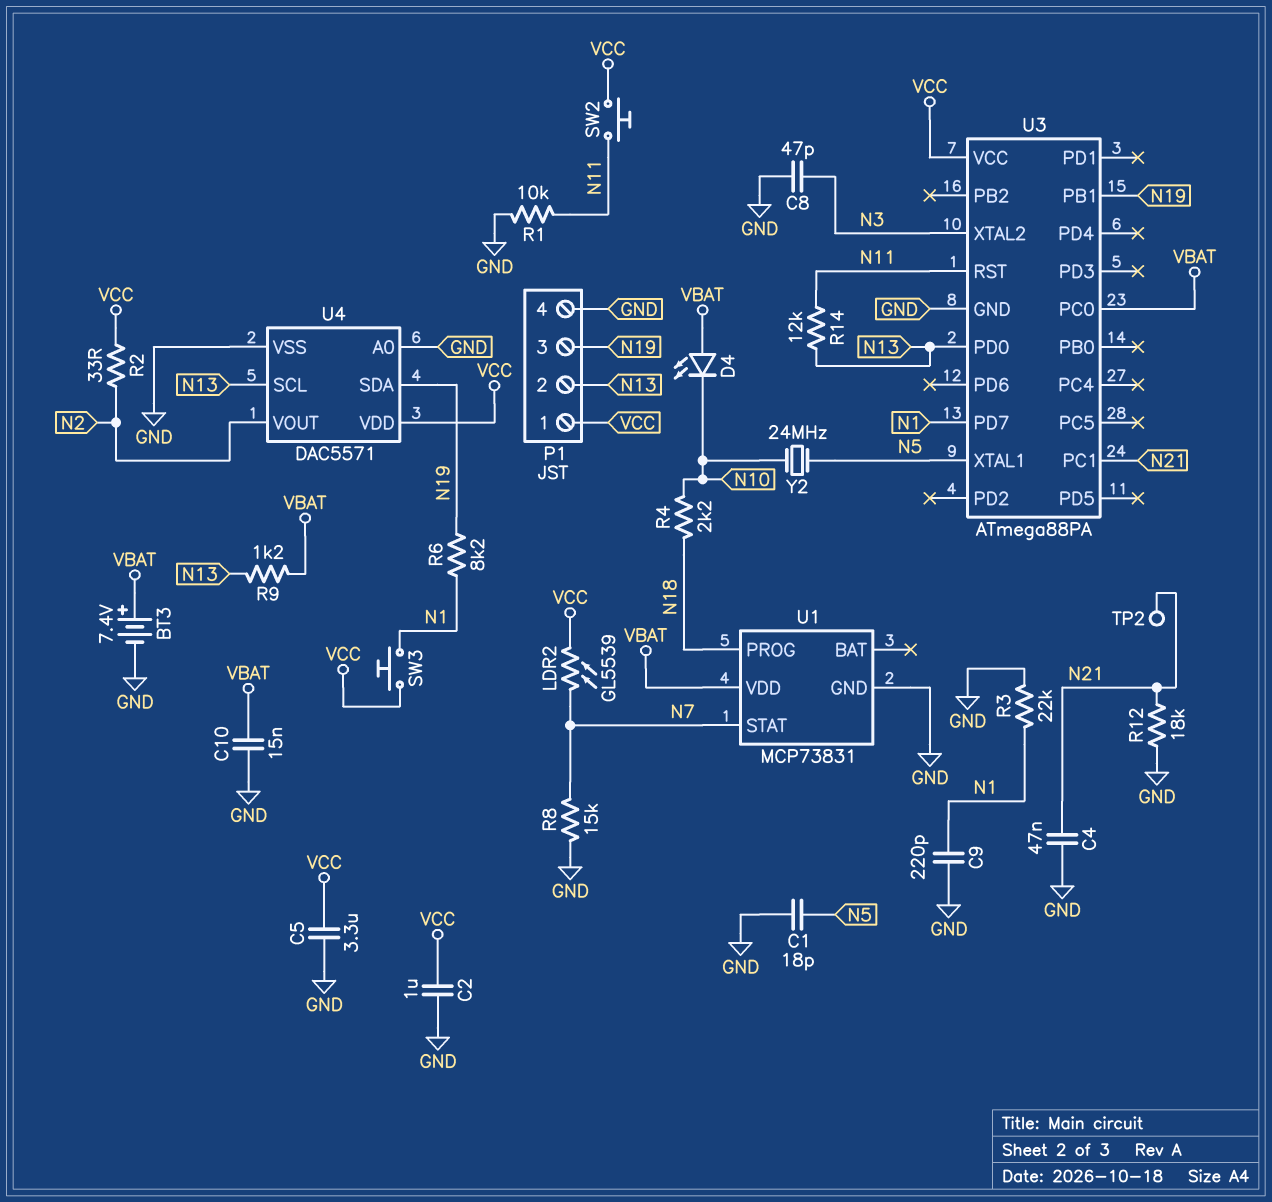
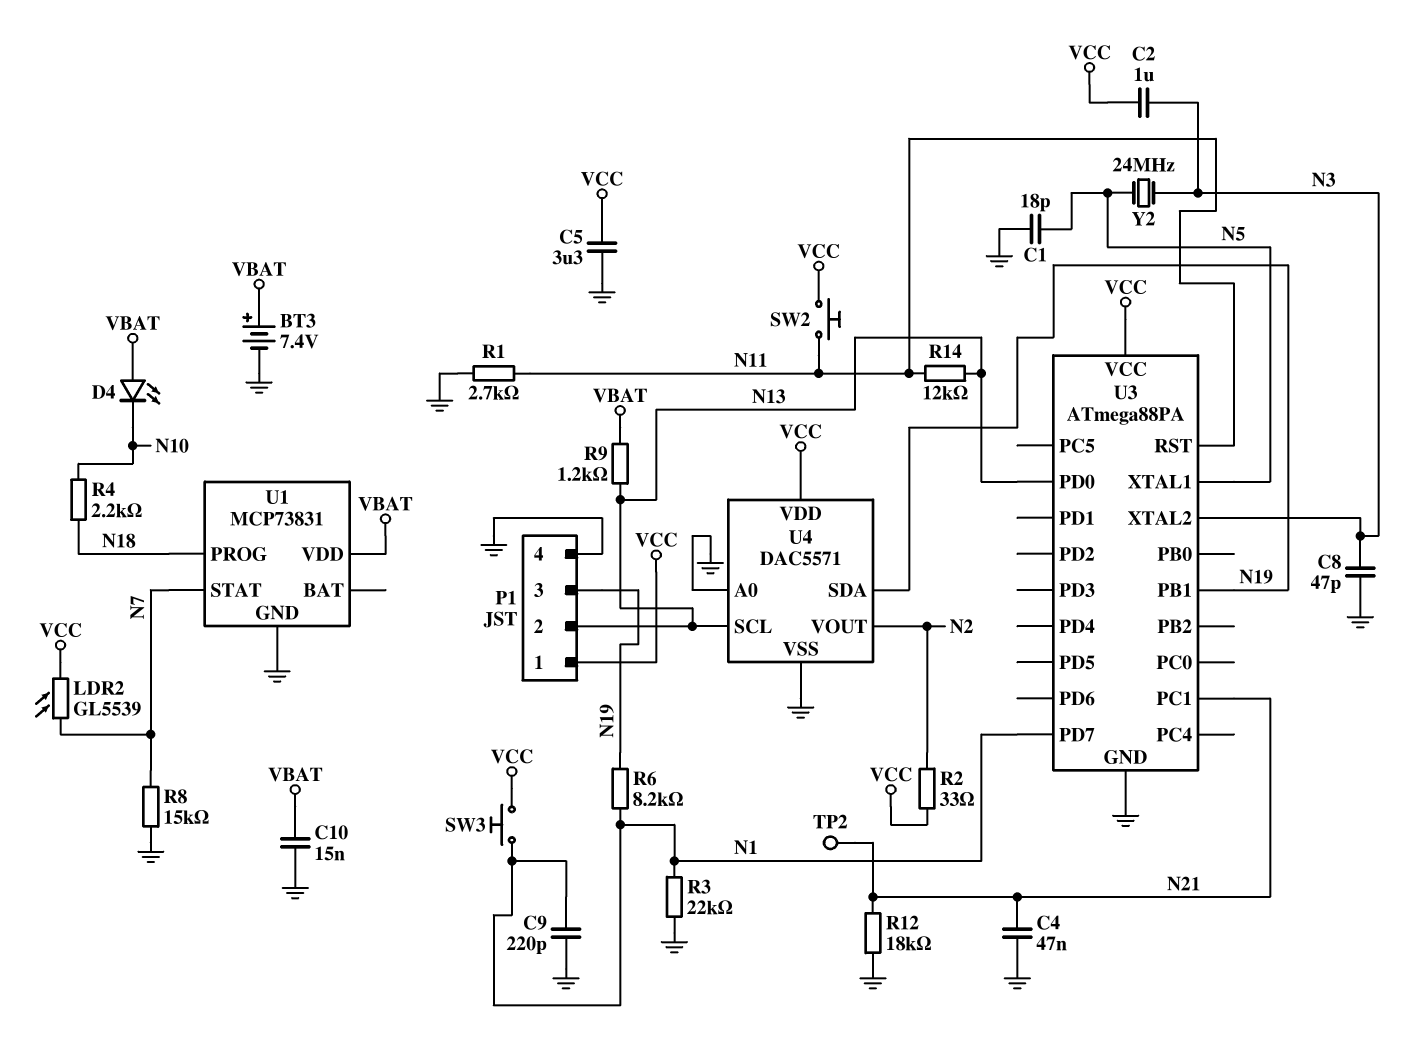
C2: 1uF (GND, VCC) -> 1uF (N3, VCC)
R1: 10k (GND, N11) -> 2.7k (GND, N11)
U3 pin PC0: VBAT -> none
Y2: 24MHz (N5, N10) -> 24MHz (N3, N5)

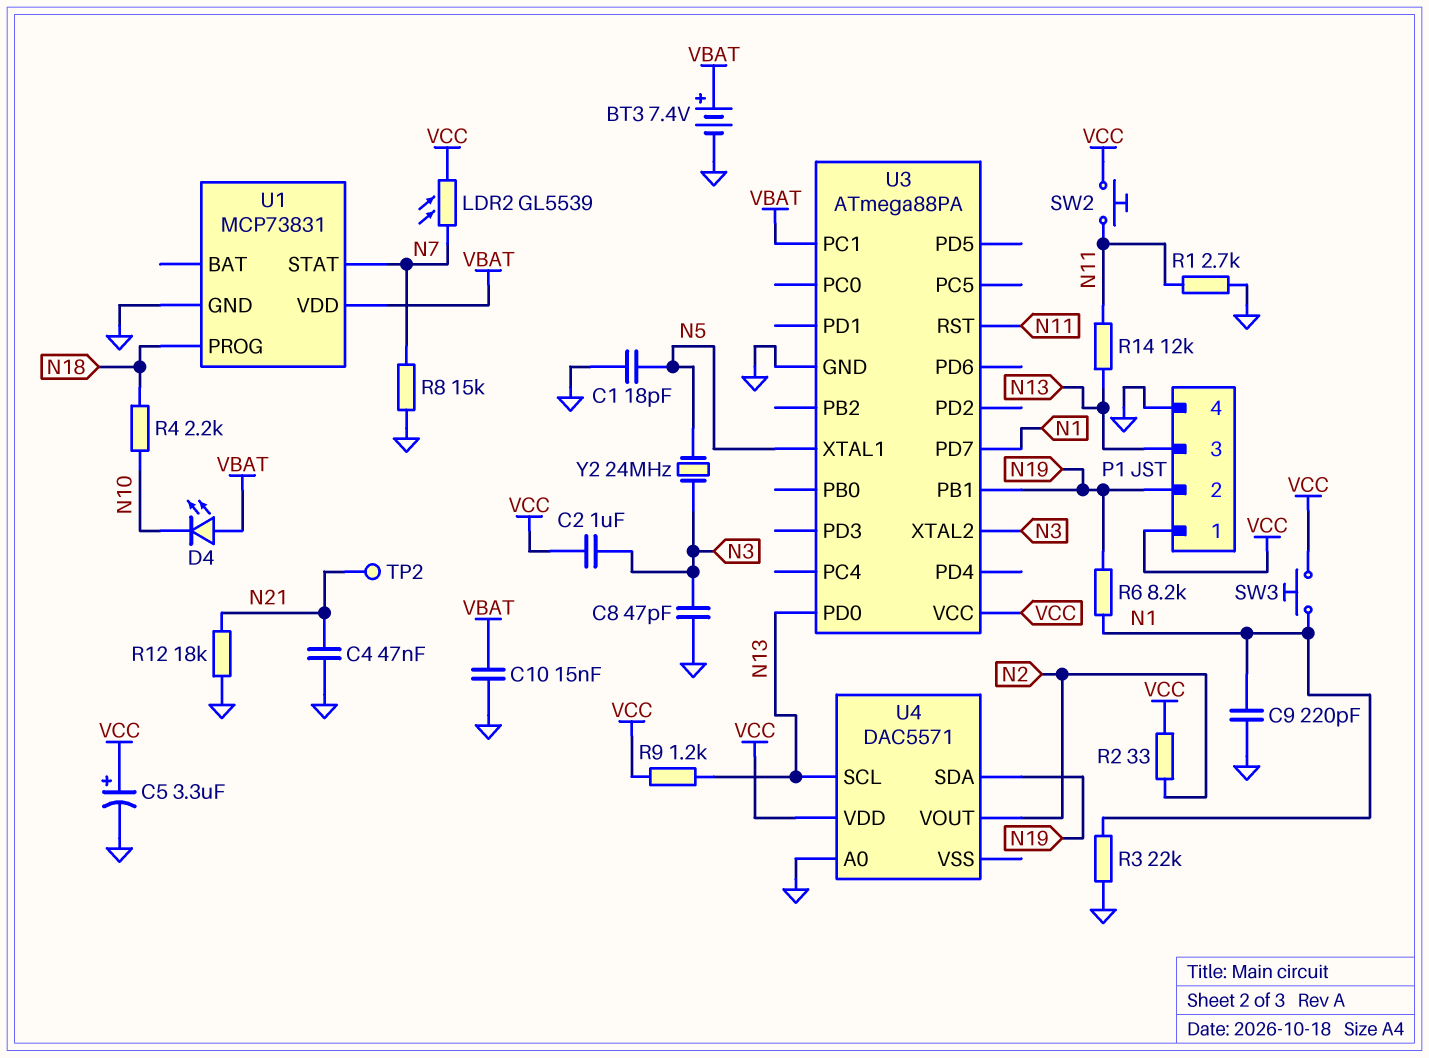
C5: 3.3uF (GND, VCC) -> 3.3uF (plus VCC, minus GND)
P1 pin 2: N13 -> N19
P1 pin 3: N19 -> N13
R9: 1.2k (N13, VBAT) -> 1.2k (N13, VCC)
U3 pin PC1: N21 -> VBAT
U4 pin VSS: GND -> none

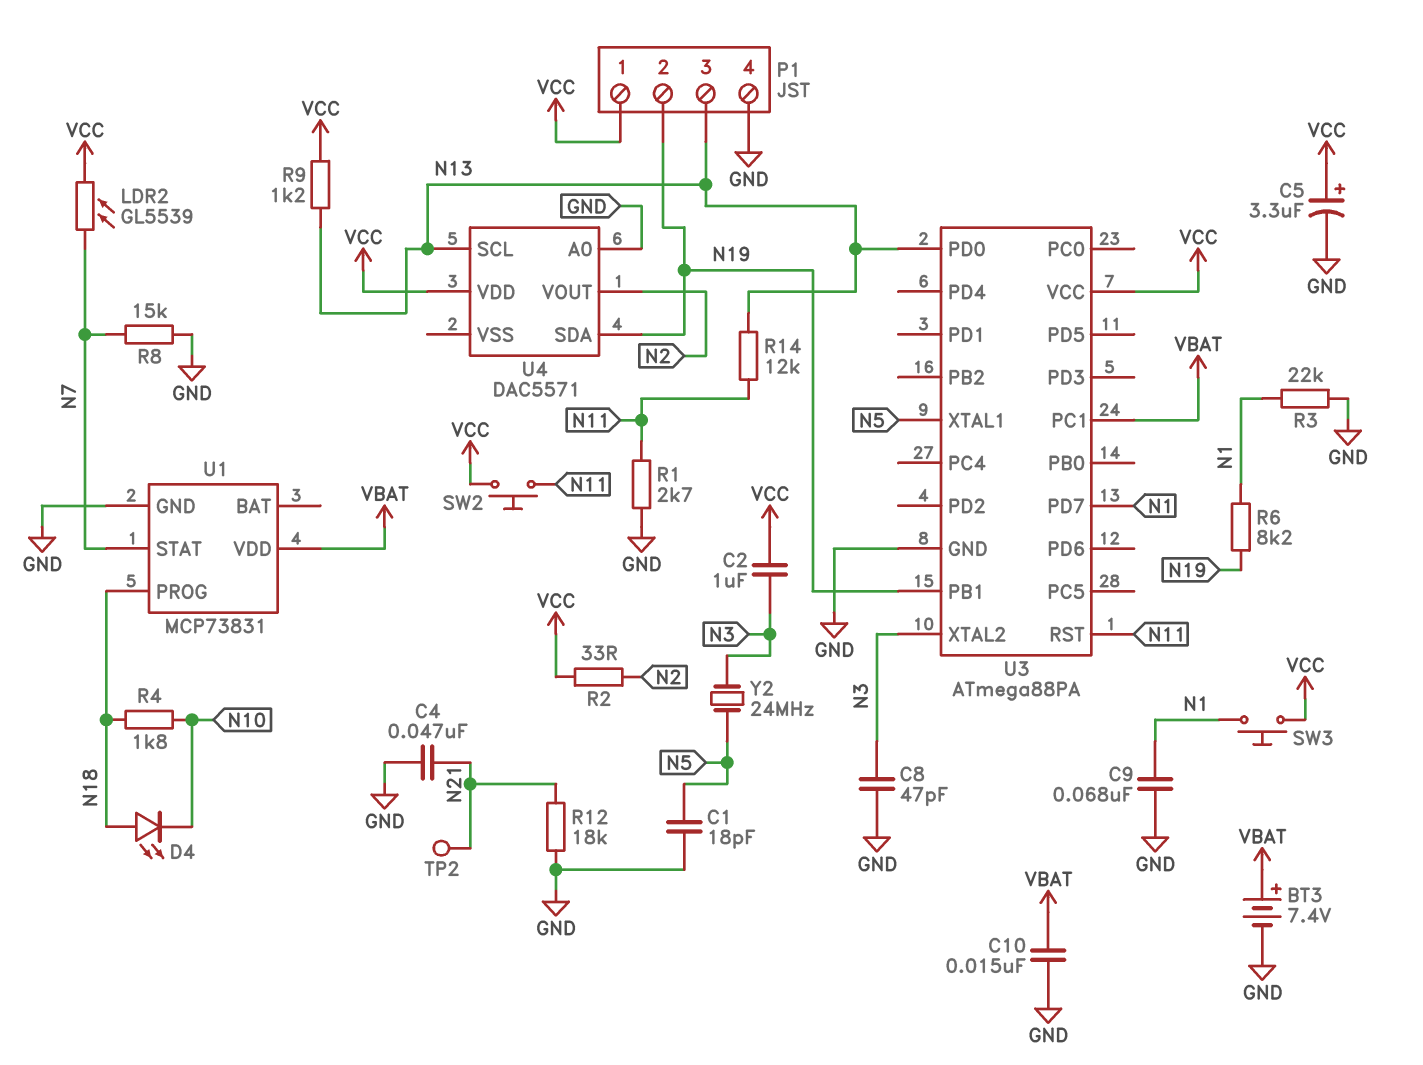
C9: 220pF (GND, N1) -> 68nF (GND, N1)
D4: LED (A VBAT, K N10) -> LED (A N18, K N10)
R4: 2.2k (N10, N18) -> 1.8k (N10, N18)

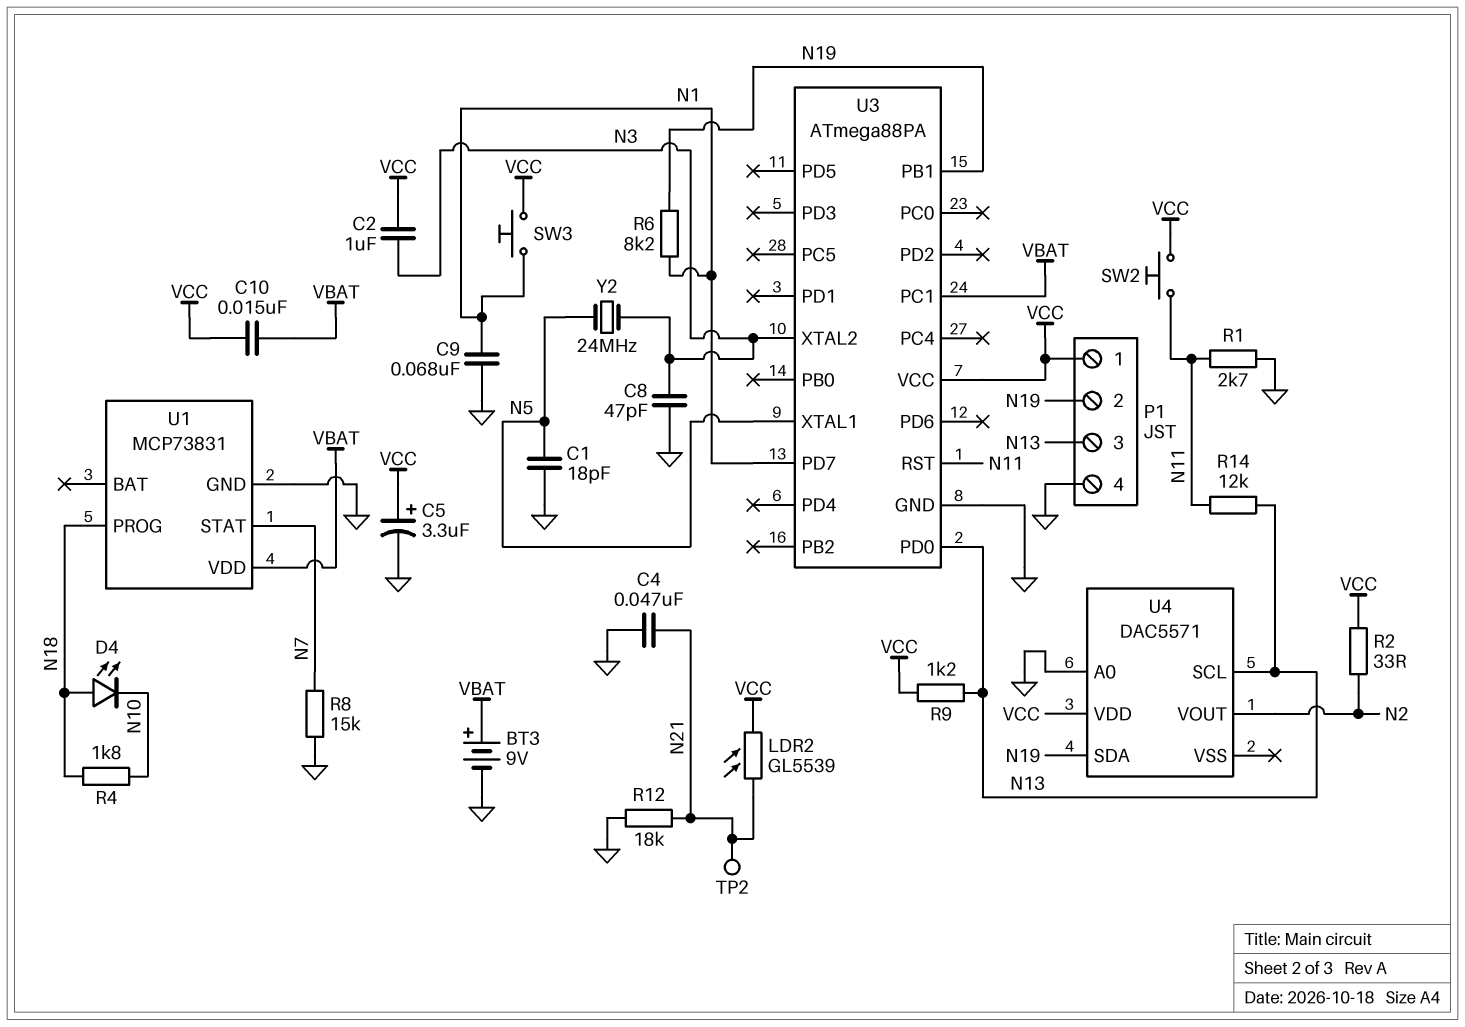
BT3: 7.4V (plus VBAT, minus GND) -> 9V (plus VBAT, minus GND)
C10: 15nF (GND, VBAT) -> 15nF (VBAT, VCC)
LDR2: GL5539 (N7, VCC) -> GL5539 (N21, VCC)
R3: 22k (GND, N1) -> none

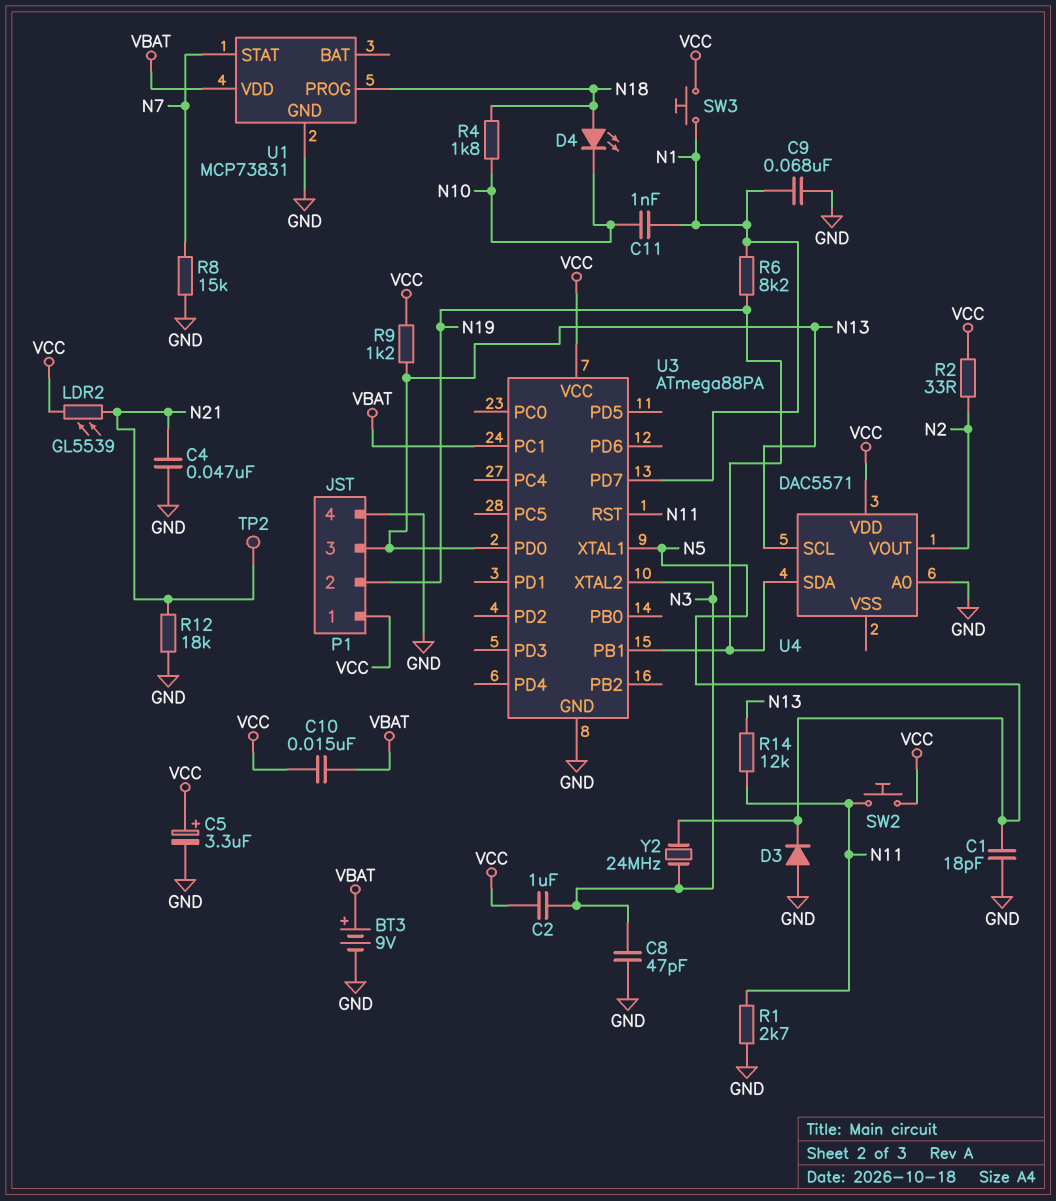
C11: none -> 1nF (N1, N10)
D3: none -> diode (A GND, K N5)

